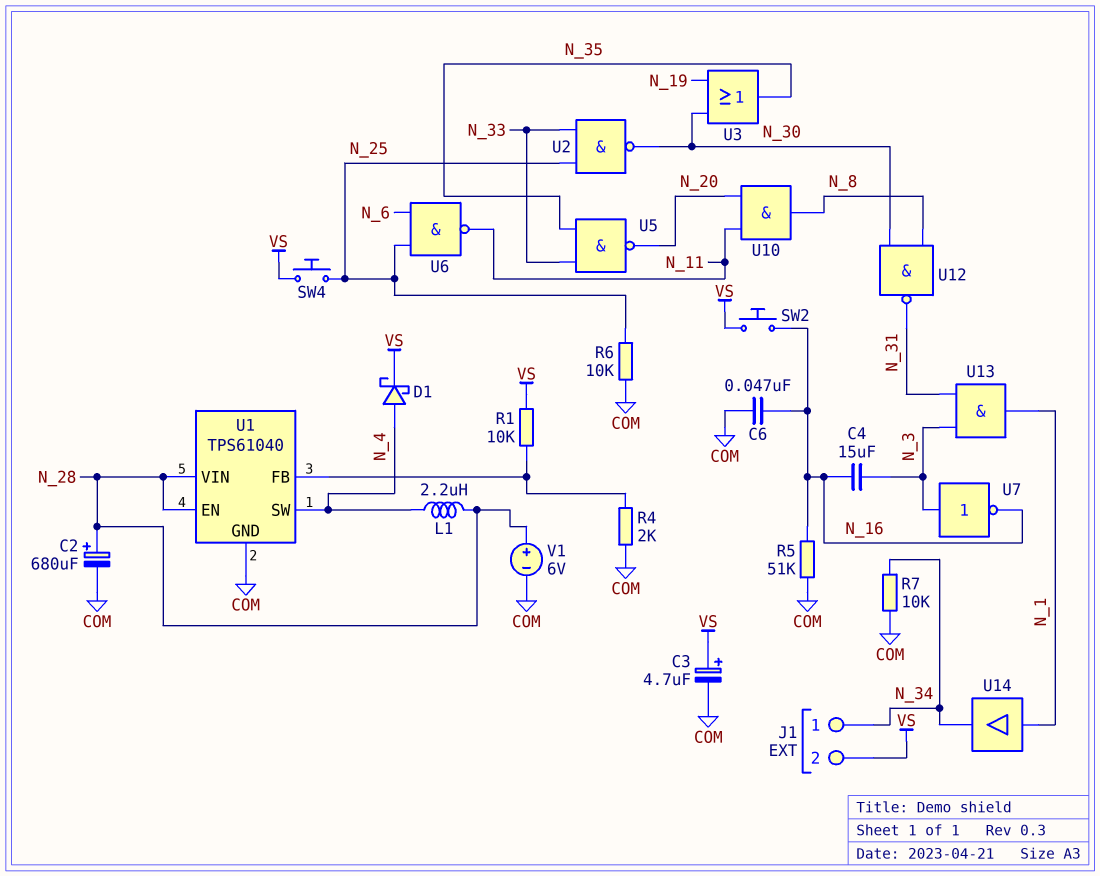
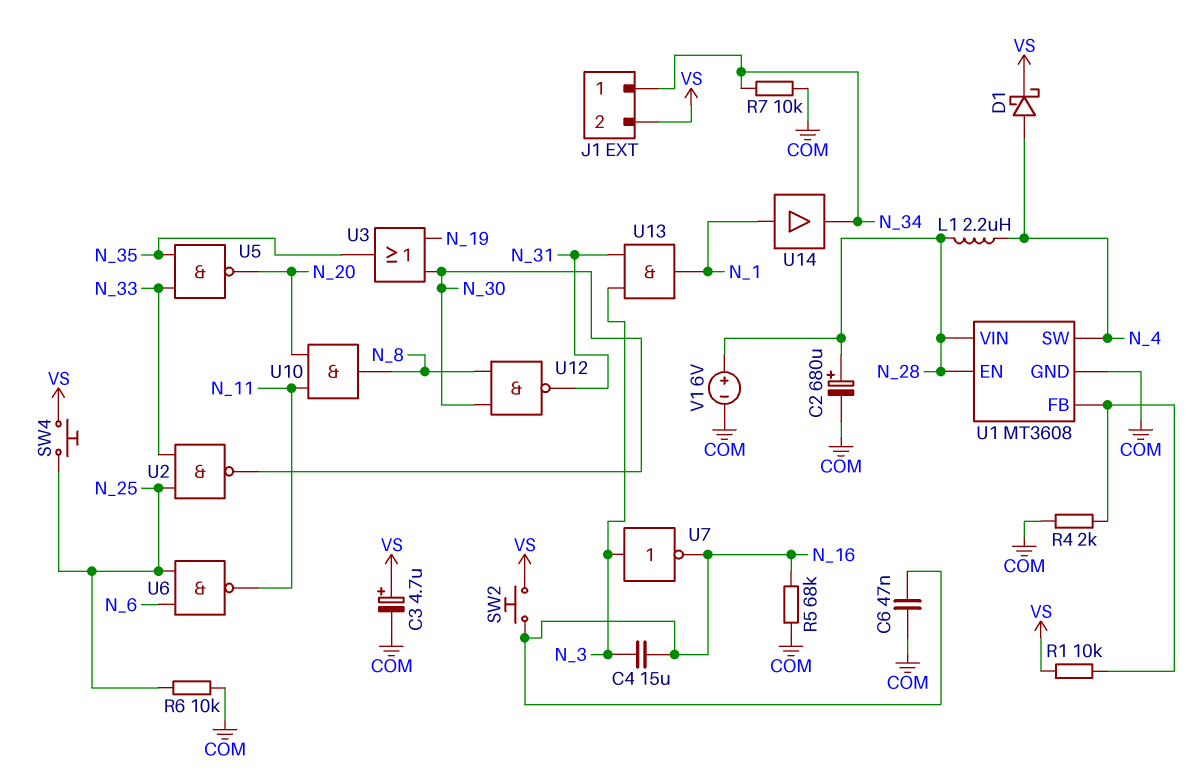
R5: 51k (COM, N_16) -> 68k (COM, N_16)
U1: TPS61040 -> MT3608

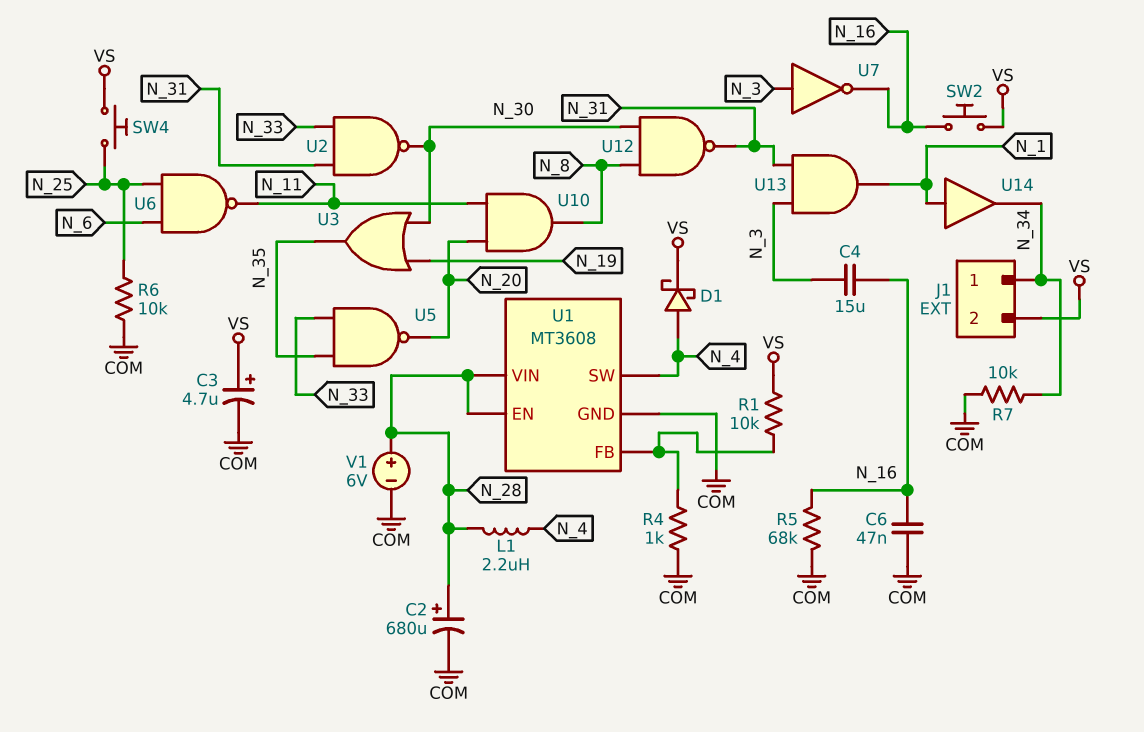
R4: 2k (COM, U1/FB) -> 1k (COM, U1/FB)
U2: NAND (in N_25, in N_33, out N_30) -> NAND (in N_31, in N_33, out N_30)

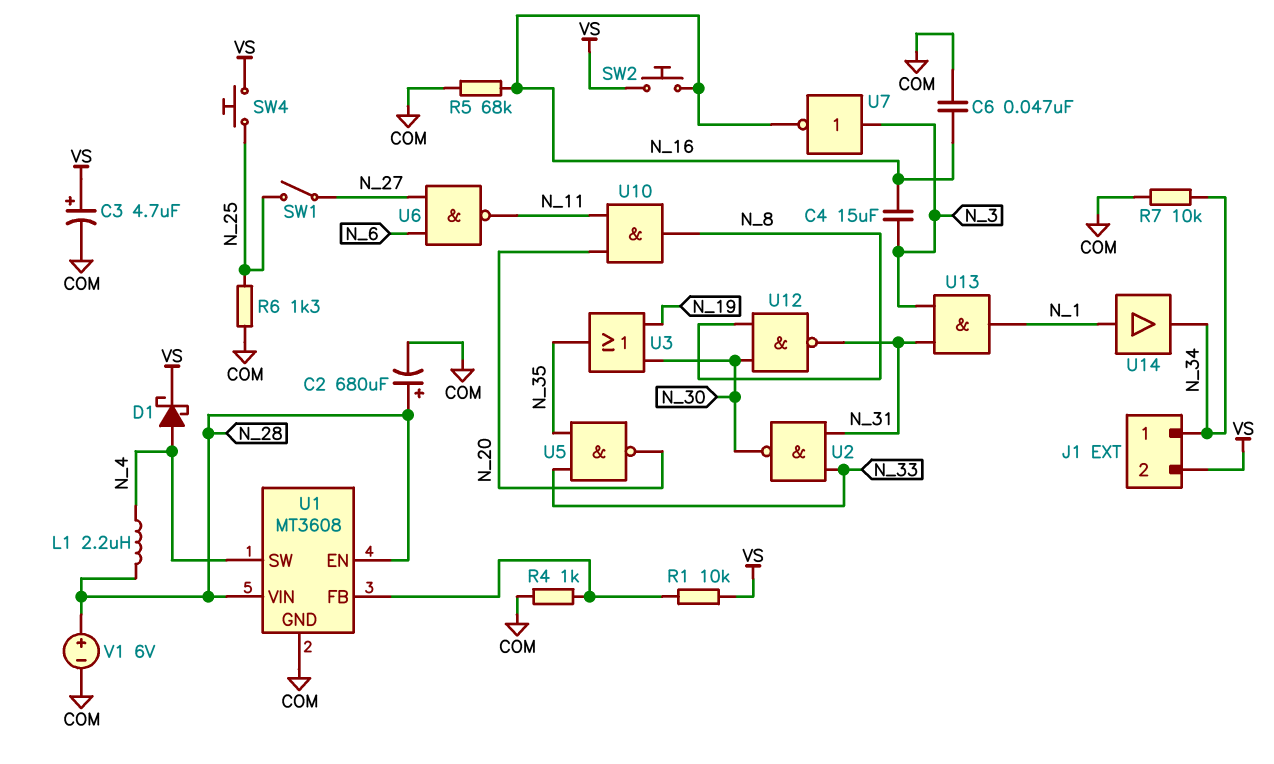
R6: 10k (COM, N_25) -> 1.3k (COM, N_25)
SW1: none -> switch (N_25, N_27)
U6: NAND (in N_6, in N_25, out N_11) -> NAND (in N_6, in N_27, out N_11)

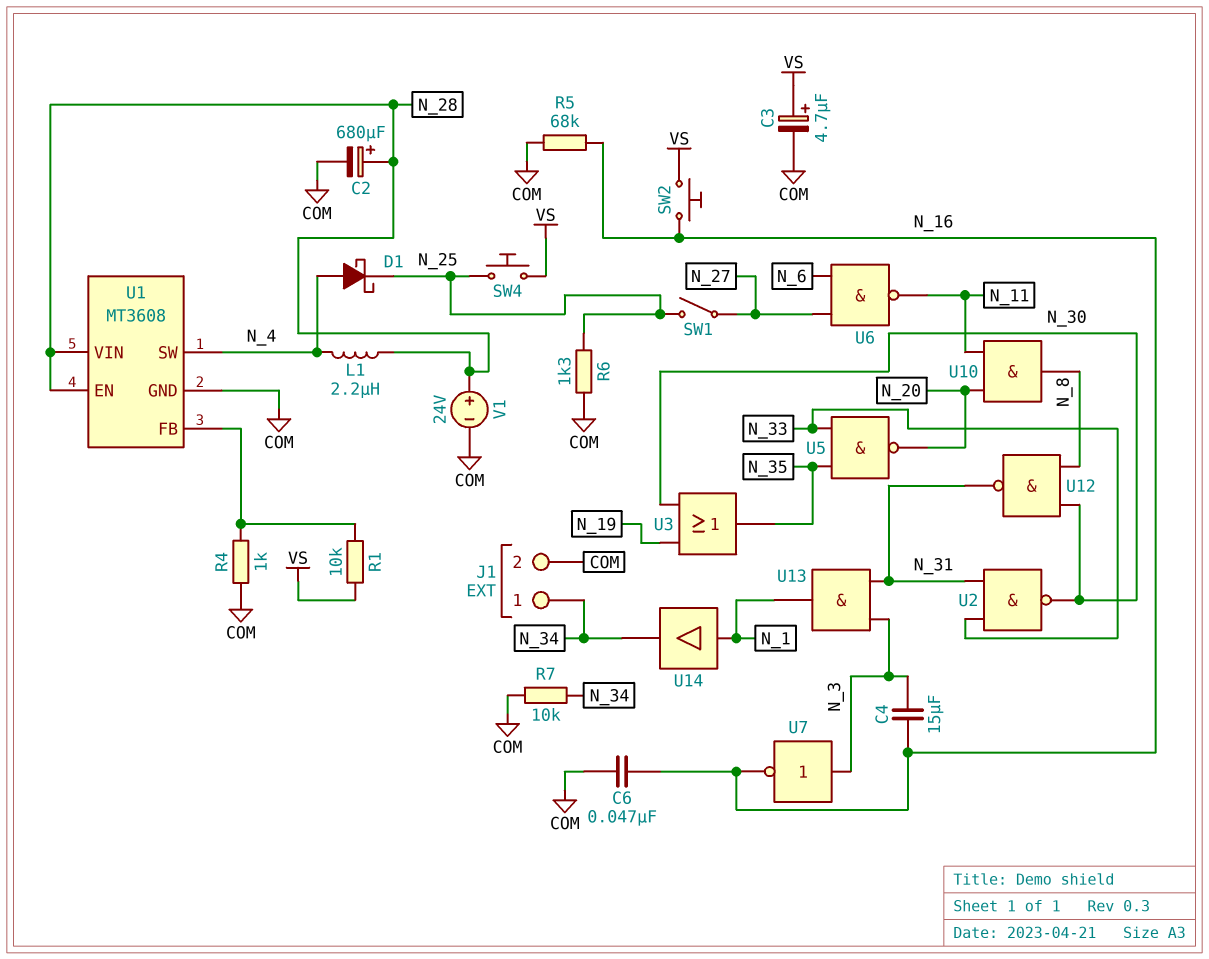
D1: schottky (A N_4, K VS) -> schottky (A N_4, K N_25)
J1 pin 2: VS -> COM
V1: 6V (plus N_28, minus COM) -> 24V (plus N_28, minus COM)

